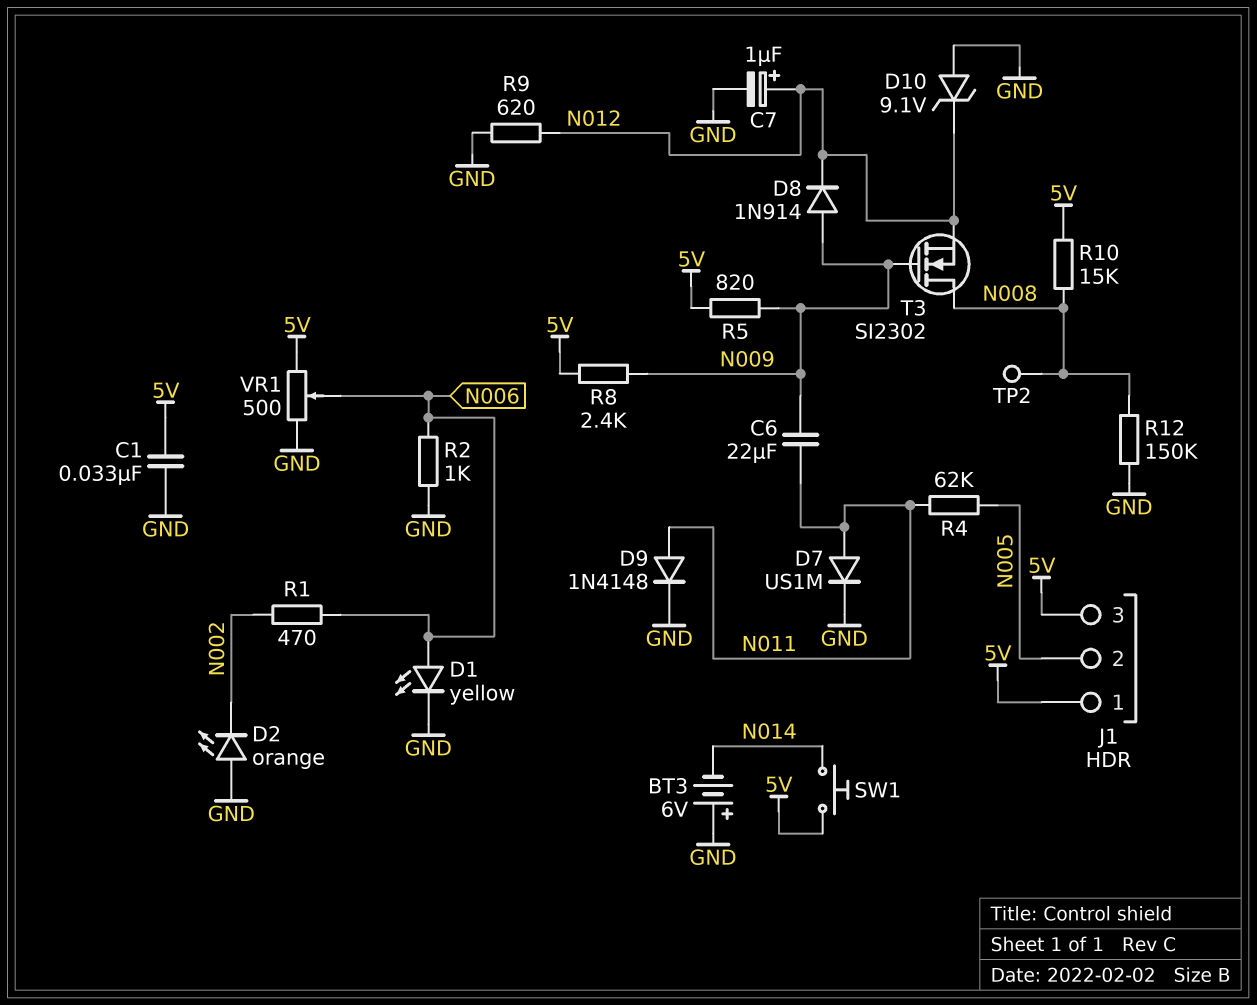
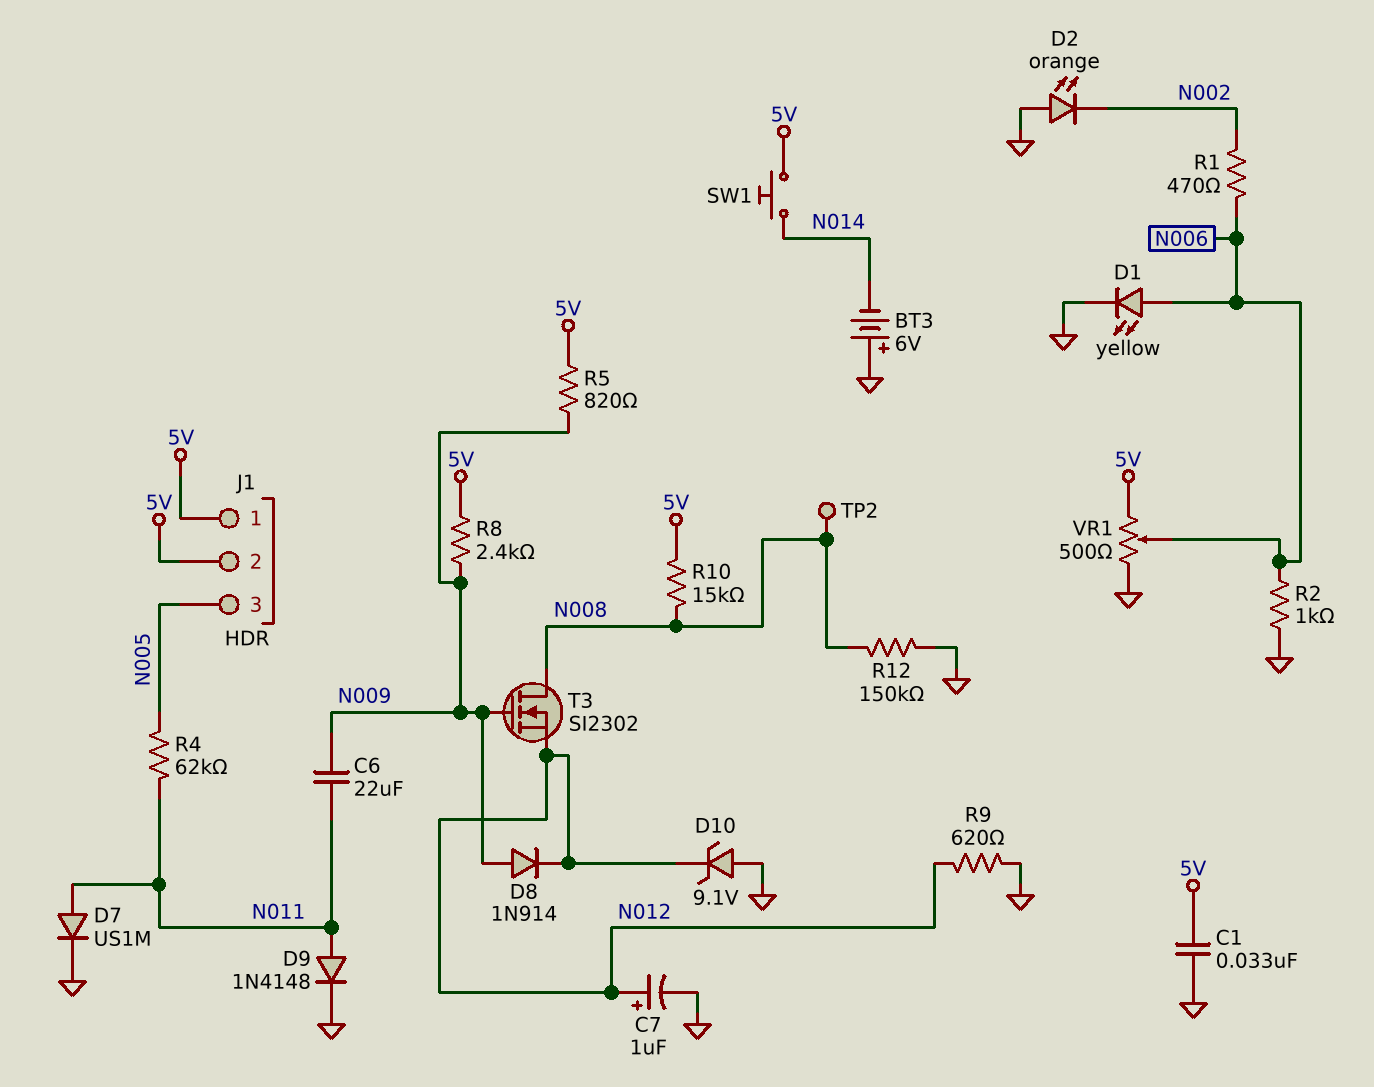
J1 pin 2: N005 -> 5V
J1 pin 3: 5V -> N005

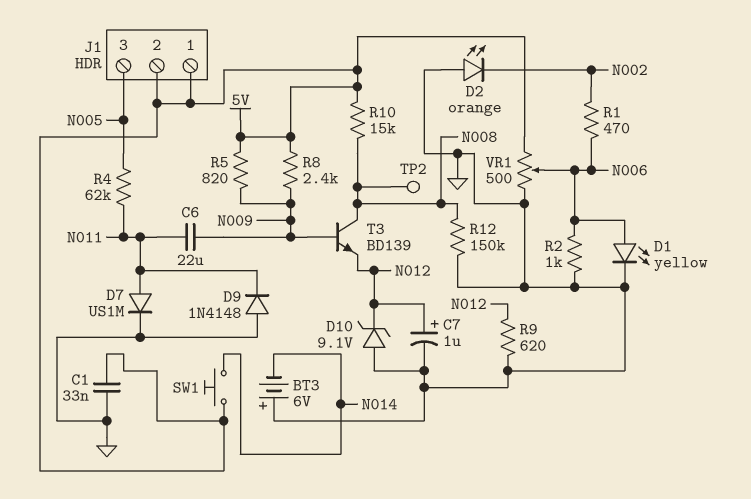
D8: diode 1N914 (A N009, K N012) -> none
D9: diode 1N4148 (A N011, K GND) -> diode 1N4148 (A GND, K N011)
T3: NMOS SI2302 (G N009, D N008, S N012) -> NPN BD139 (B N009, C N008, E N012)

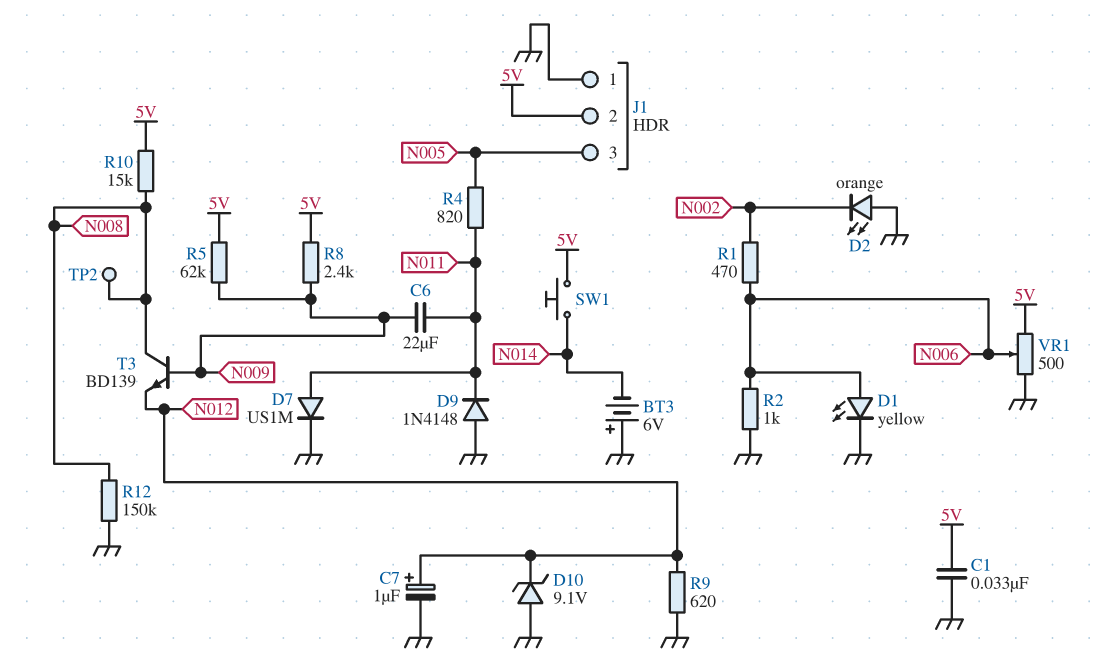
J1 pin 1: 5V -> GND
R4: 62k (N005, N011) -> 820 (N005, N011)
R5: 820 (5V, N009) -> 62k (5V, N009)

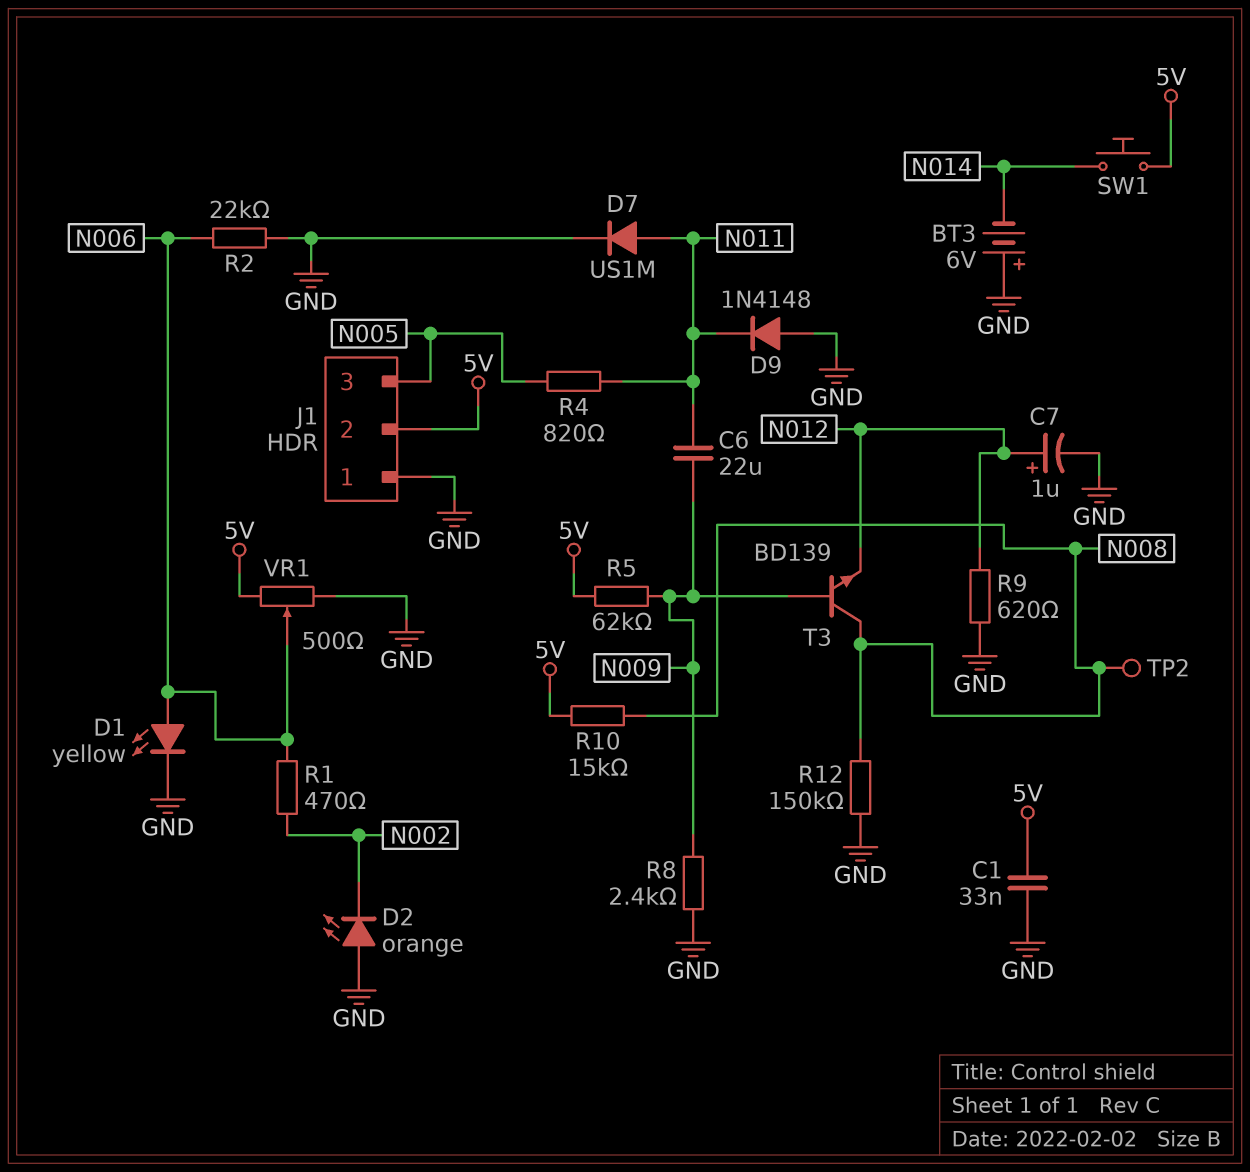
D10: zener 9.1V (A GND, K N012) -> none
R2: 1k (GND, N006) -> 22k (GND, N006)
R8: 2.4k (5V, N009) -> 2.4k (GND, N009)

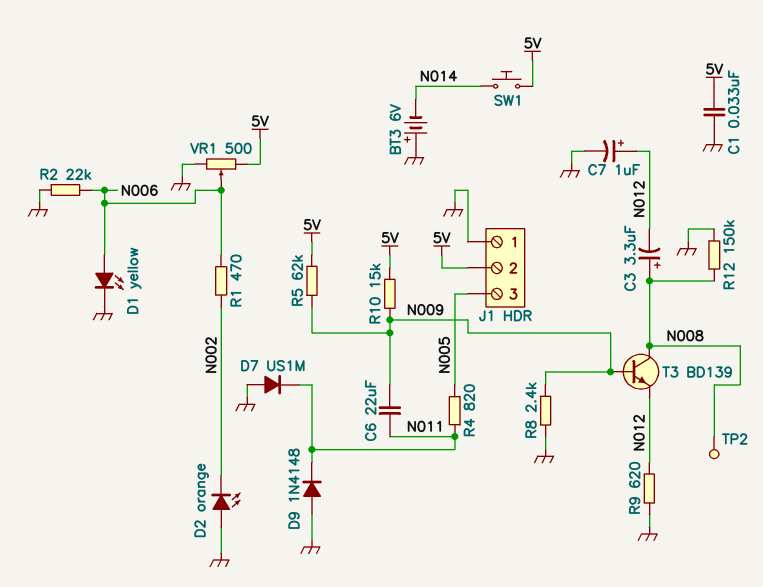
C3: none -> 3.3uF (plus N008, minus N012)
D7: diode US1M (A N011, K GND) -> diode US1M (A GND, K N011)
R10: 15k (5V, N008) -> 15k (5V, N009)

